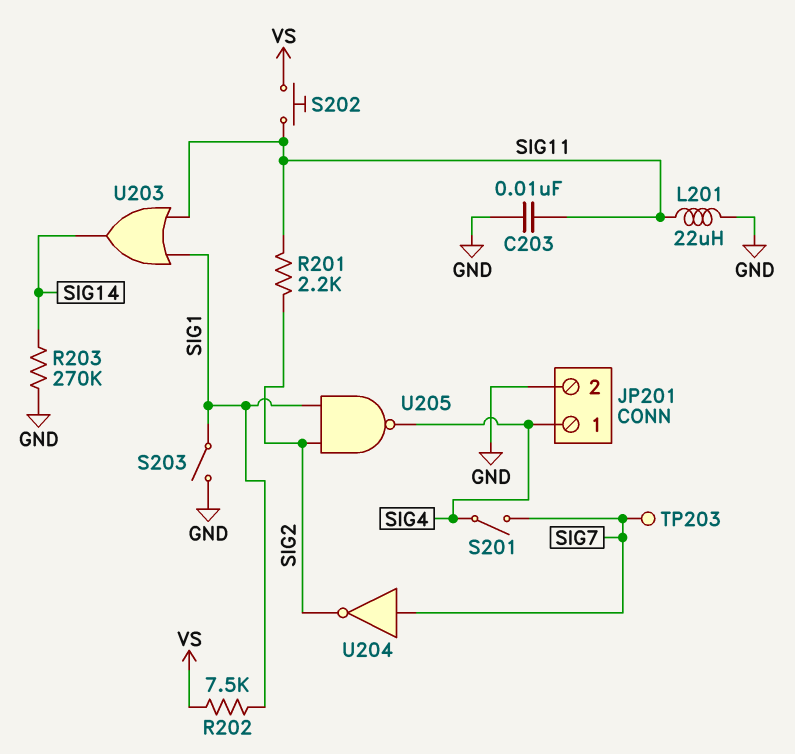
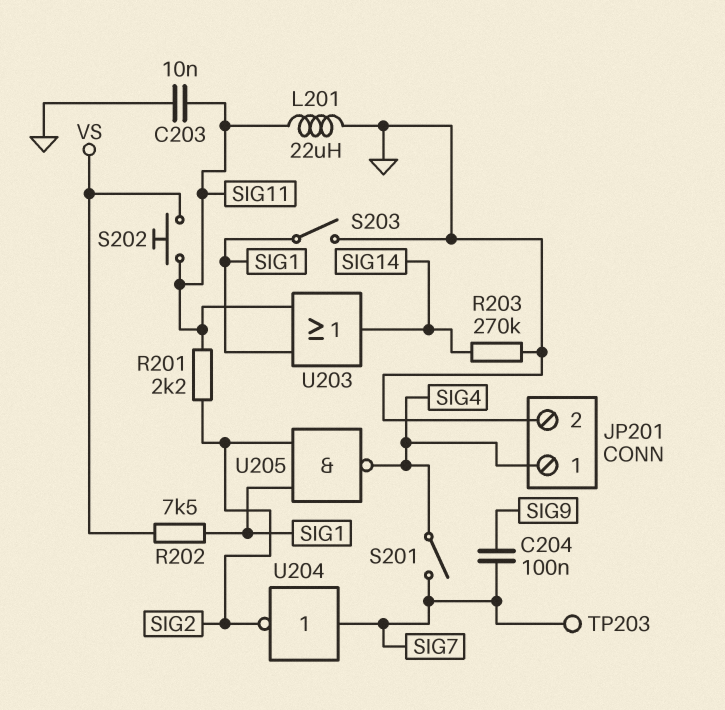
C204: none -> 100nF (SIG7, SIG9)

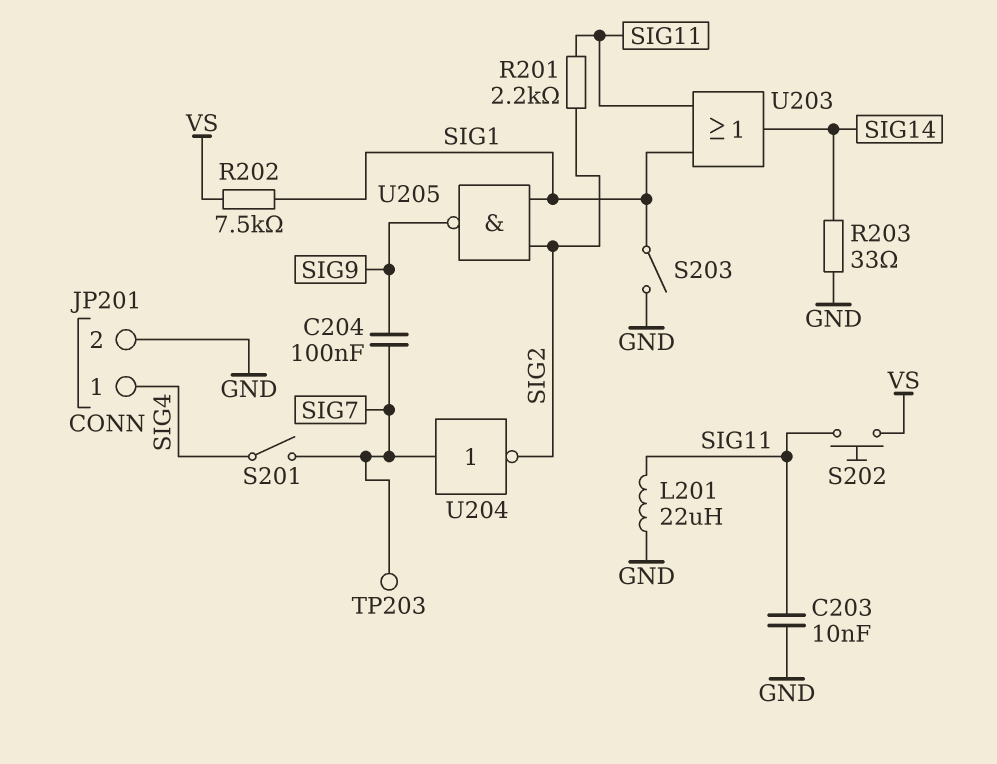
R203: 270k (GND, SIG14) -> 33 (GND, SIG14)
U205: NAND (in SIG1, in SIG2, out SIG4) -> NAND (in SIG1, in SIG2, out SIG9)

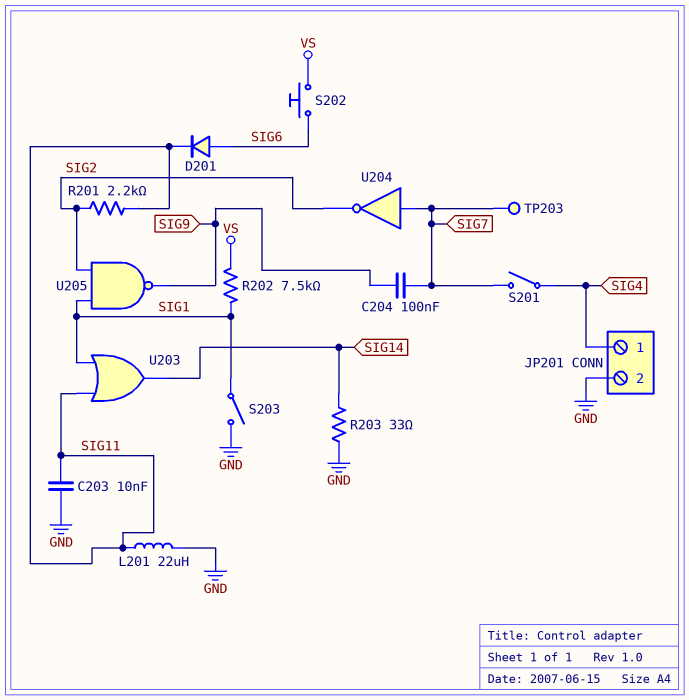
D201: none -> diode (A SIG6, K SIG11)
S202: button (SIG11, VS) -> button (SIG6, VS)

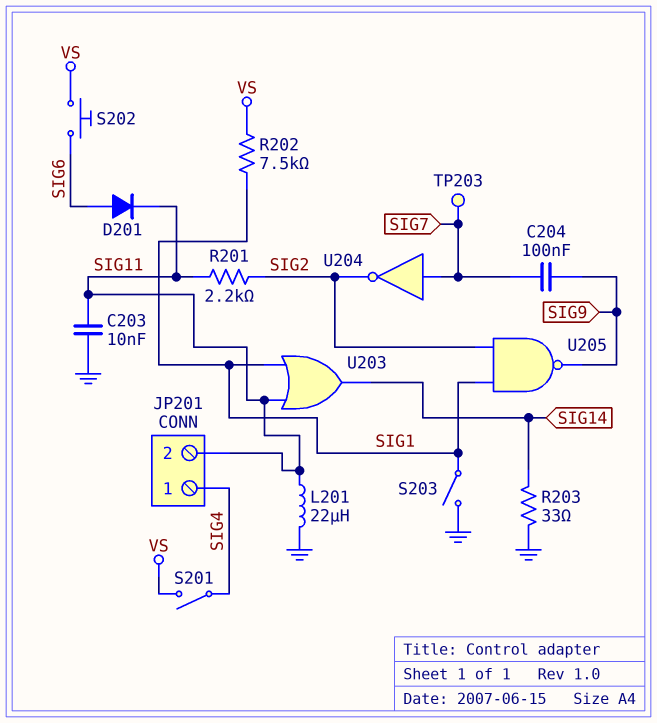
JP201 pin 2: GND -> SIG11
S201: switch (SIG4, SIG7) -> switch (SIG4, VS)

